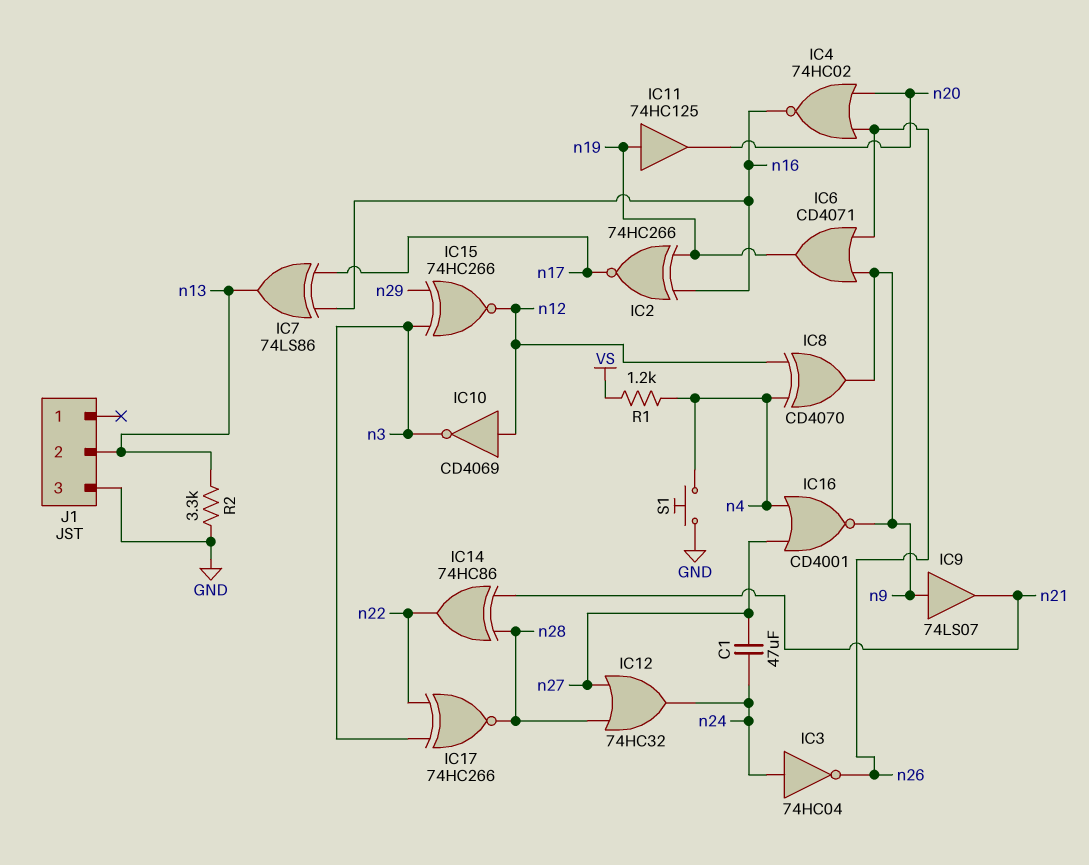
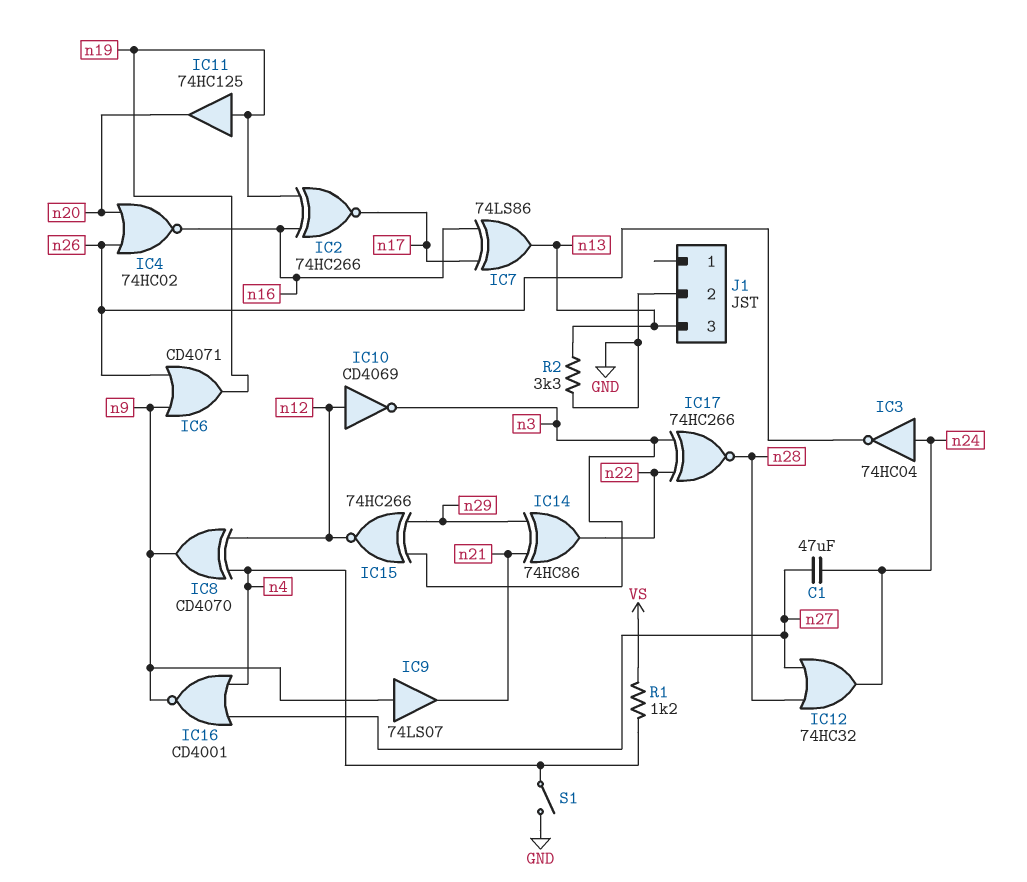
IC14: XOR 74HC86 (in n21, in n28, out n22) -> XOR 74HC86 (in n21, in n29, out n22)
J1 pin 2: n13 -> GND
J1 pin 3: GND -> n13
S1: button (GND, n4) -> switch (GND, n4)

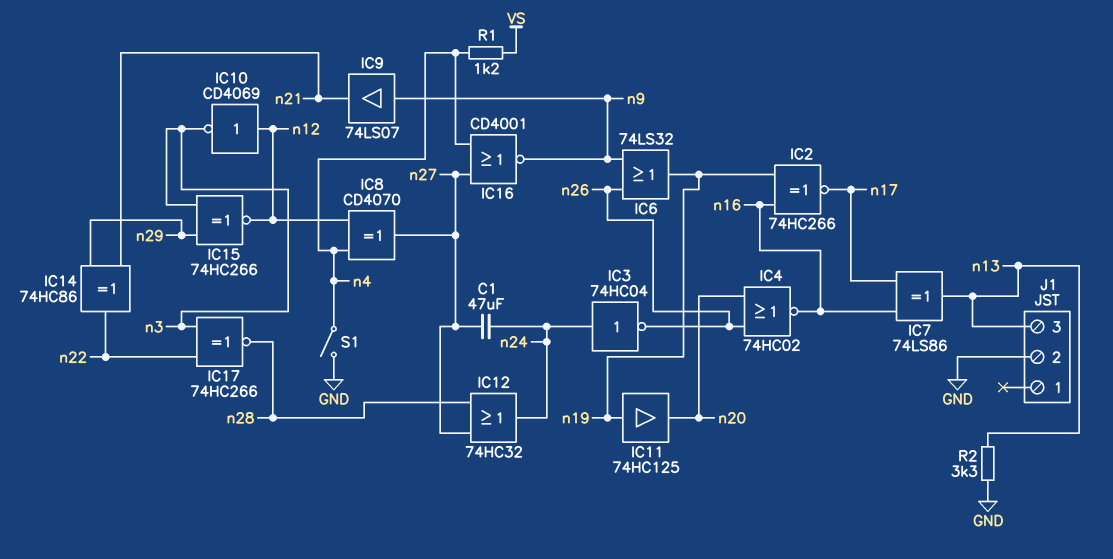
IC6: OR CD4071 (in n9, in n26, out n19) -> OR 74LS32 (in n9, in n26, out n19)
IC8: XOR CD4070 (in n4, in n12, out n9) -> XOR CD4070 (in n4, in n12, out n27)

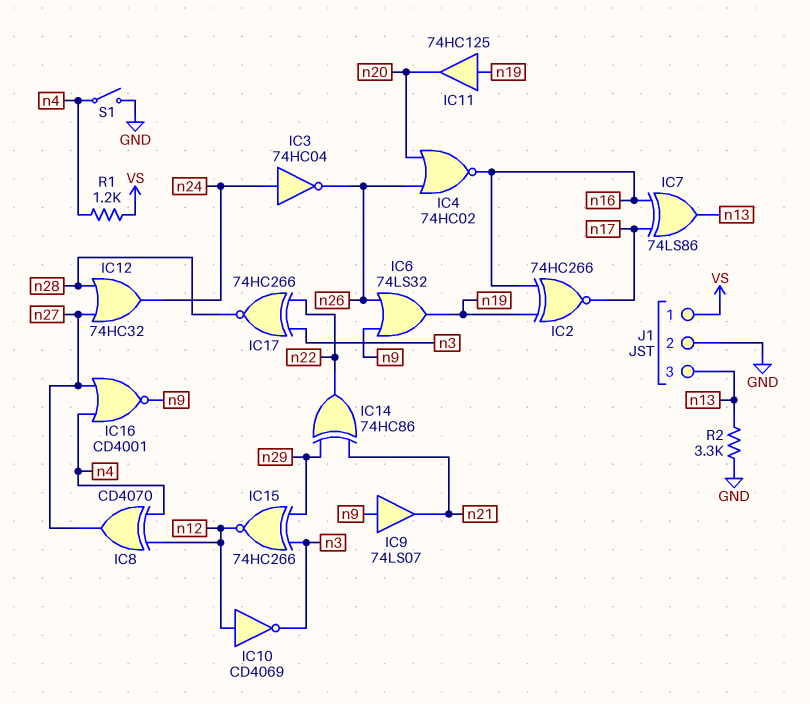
C1: 47uF (n24, n27) -> none
J1 pin 1: none -> VS

